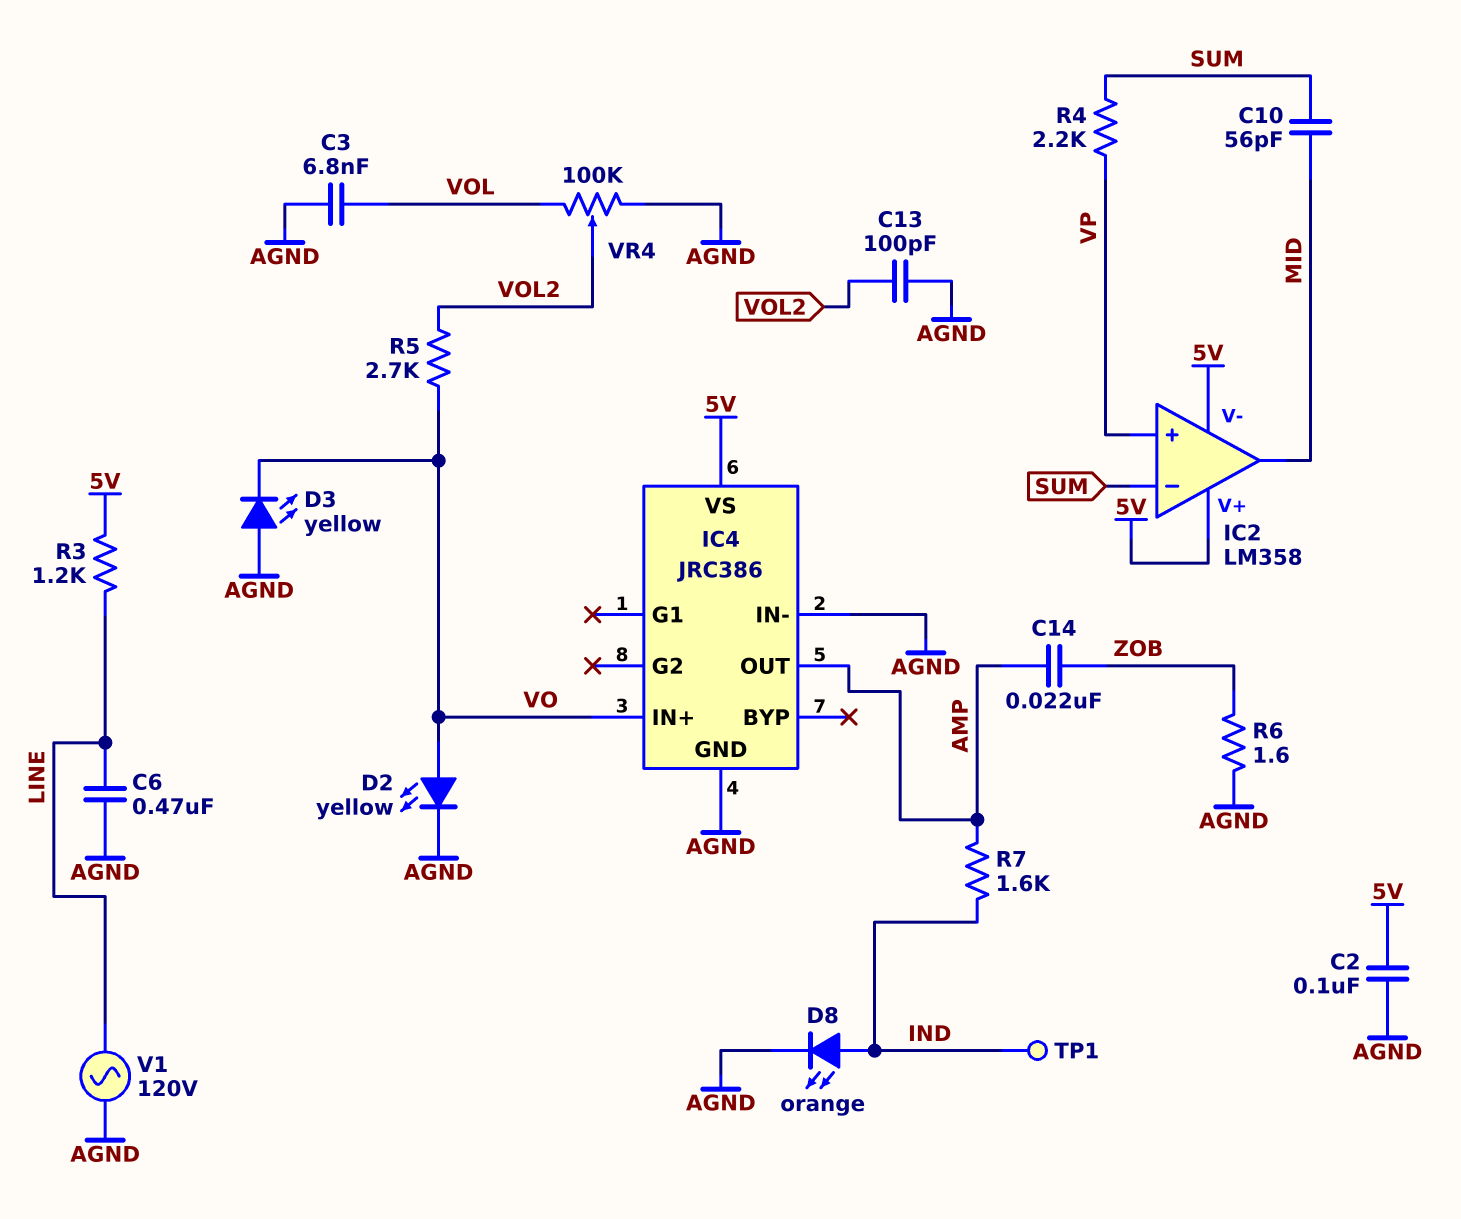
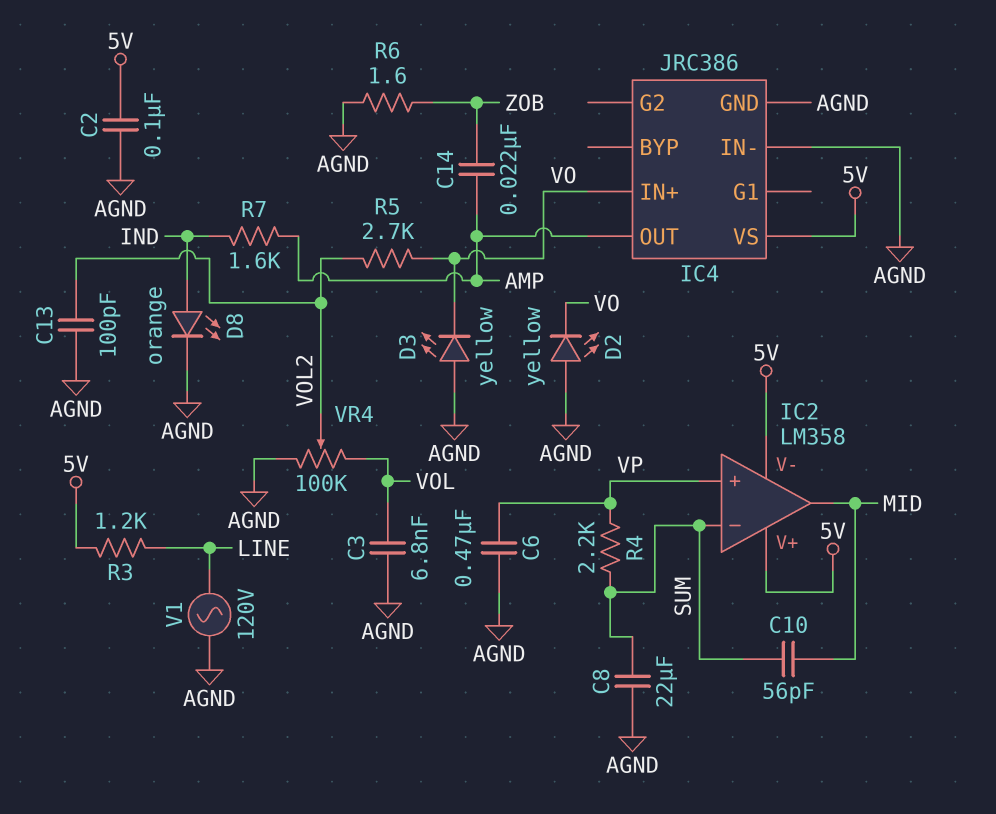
C6: 470nF (AGND, LINE) -> 470nF (AGND, VP)
C8: none -> 22uF (AGND, SUM)
D2: LED yellow (A VO, K AGND) -> LED yellow (A AGND, K VO)
TP1: test point (IND) -> none

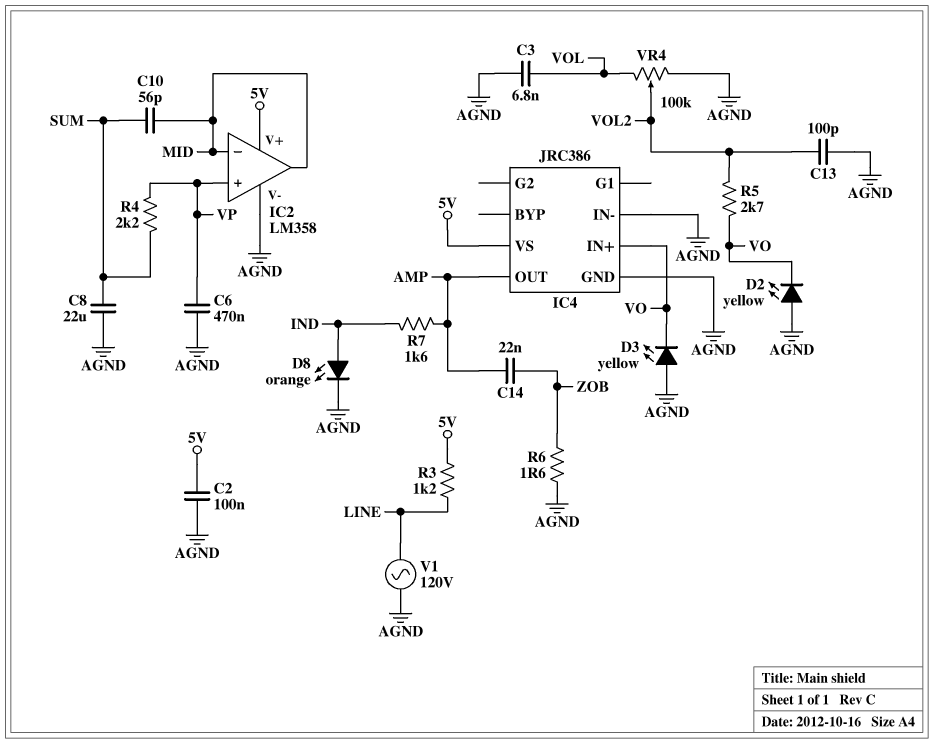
IC2 pin V-: 5V -> AGND
IC2 pin in-: SUM -> MID

